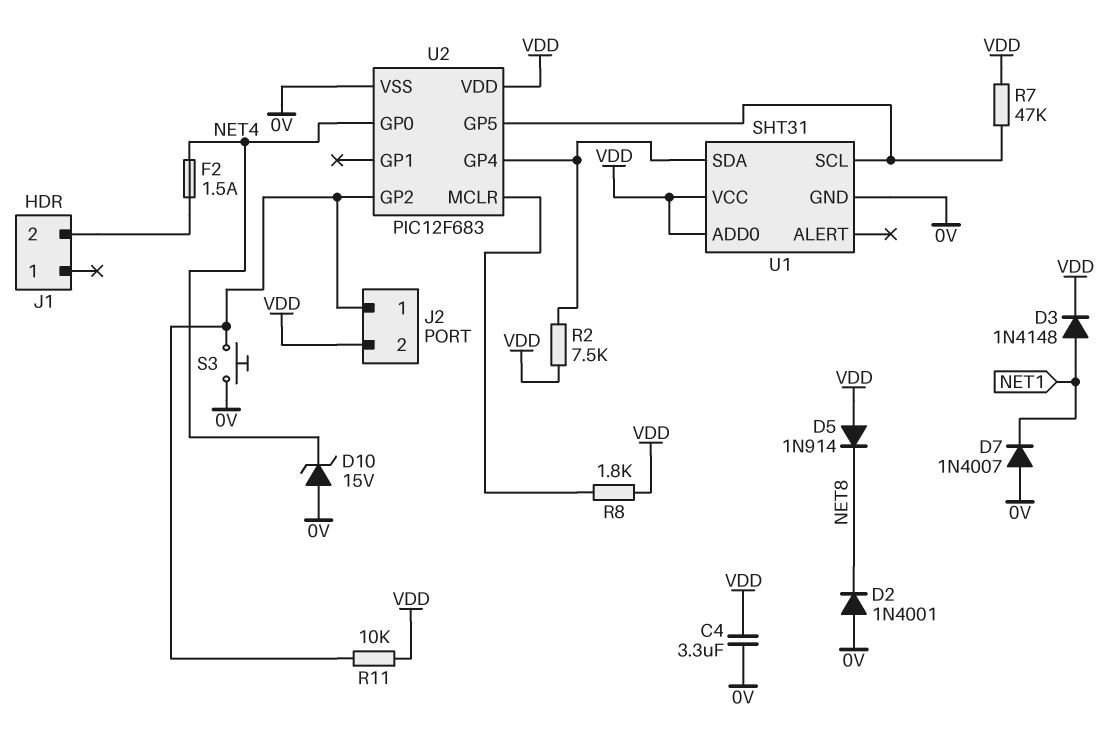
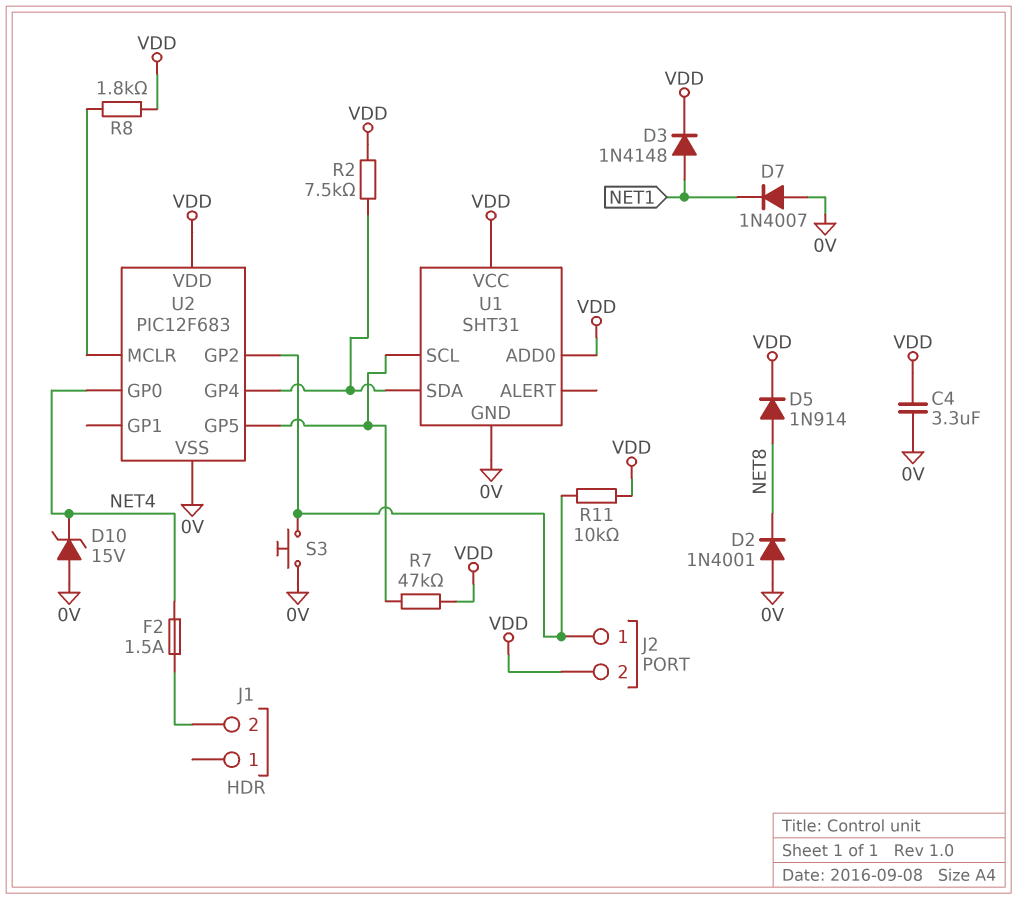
D5: diode 1N914 (A VDD, K NET8) -> diode 1N914 (A NET8, K VDD)

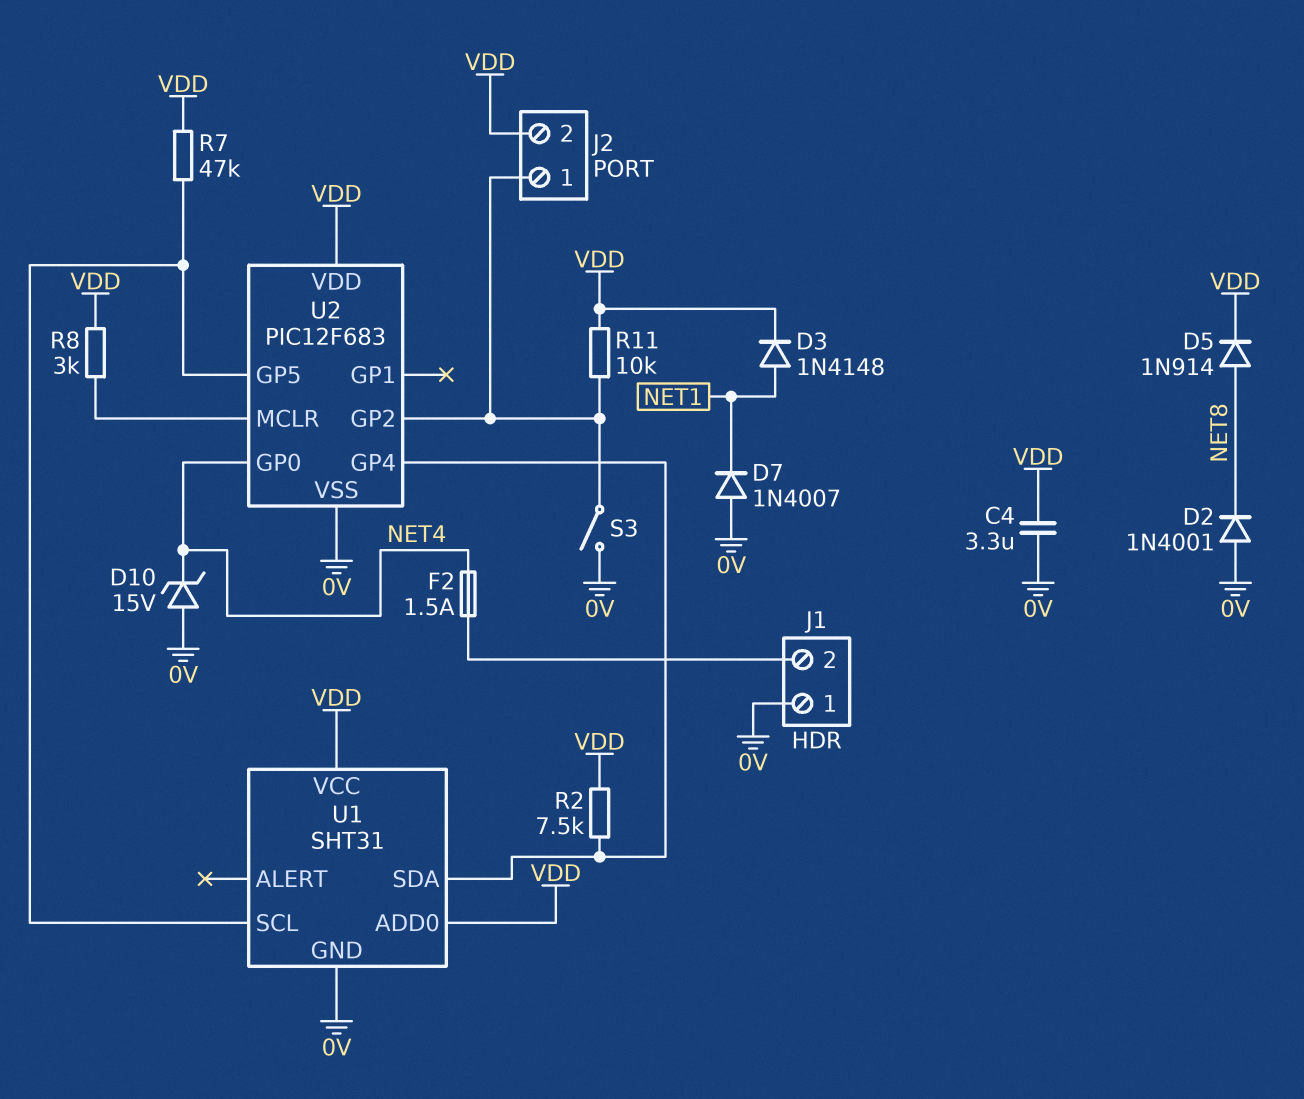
J1 pin 1: none -> 0V
R8: 1.8k (U2/MCLR, VDD) -> 3k (U2/MCLR, VDD)
S3: button (0V, J2/1) -> switch (0V, J2/1)

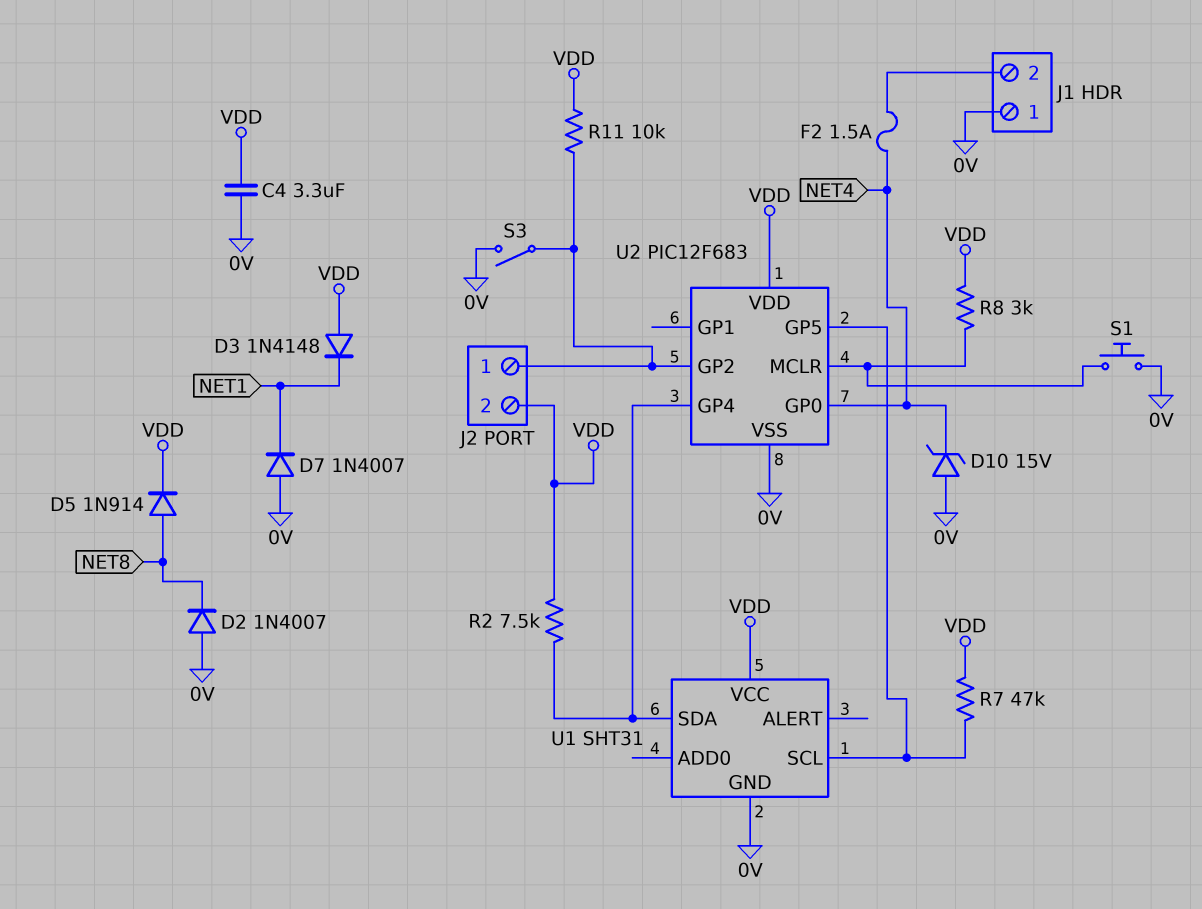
D2: diode 1N4001 (A 0V, K NET8) -> diode 1N4007 (A 0V, K NET8)
D3: diode 1N4148 (A NET1, K VDD) -> diode 1N4148 (A VDD, K NET1)
S1: none -> button (0V, U2/MCLR)
U1 pin ADD0: VDD -> none

